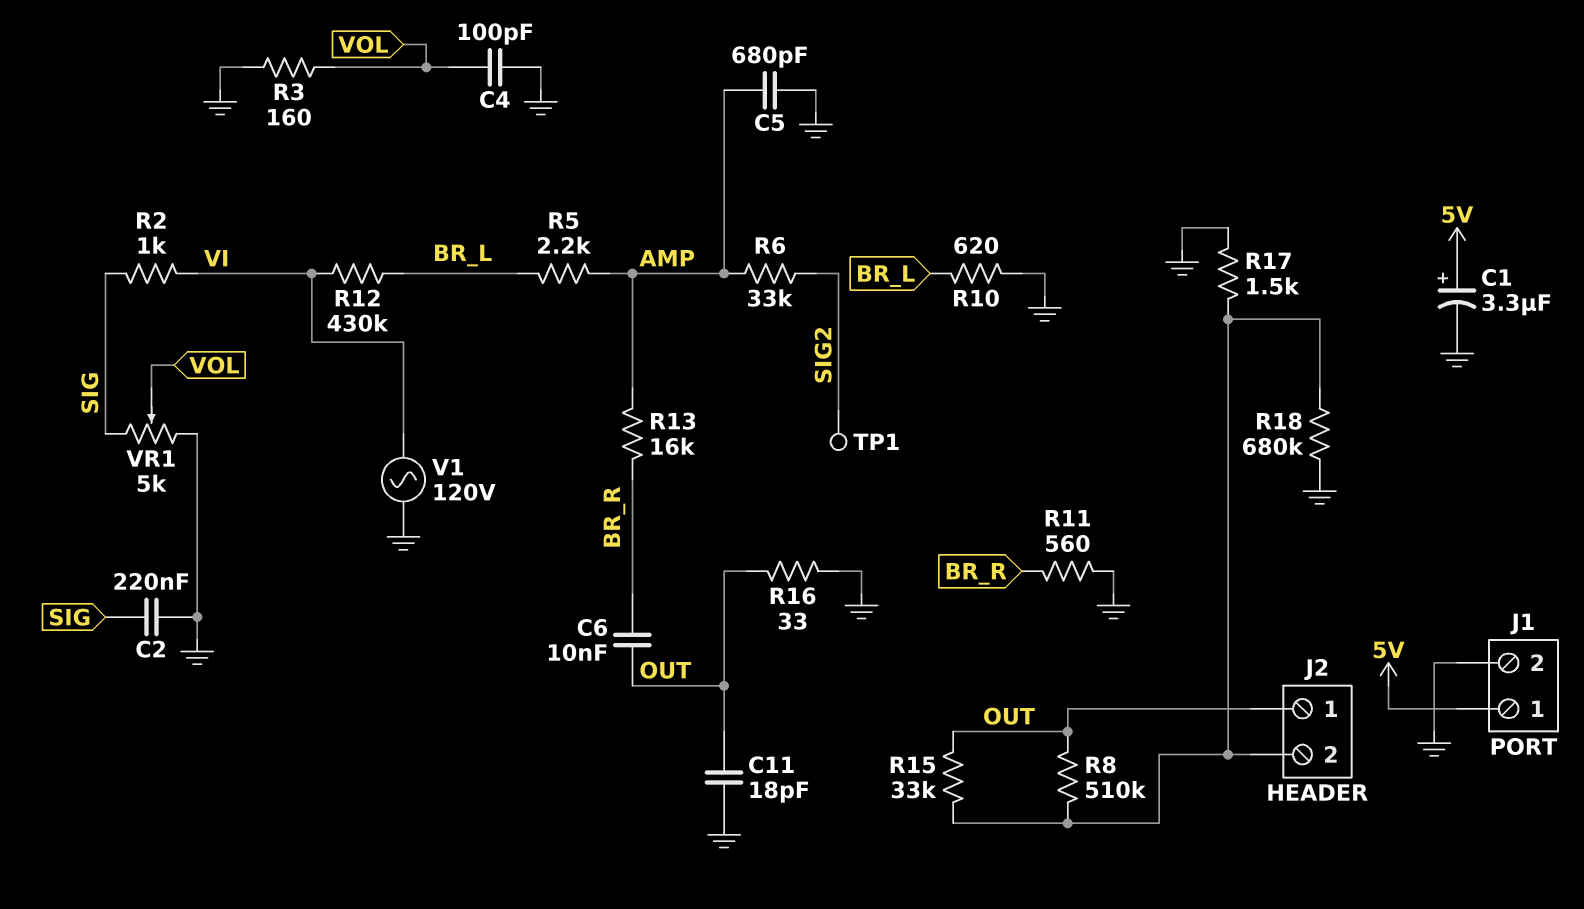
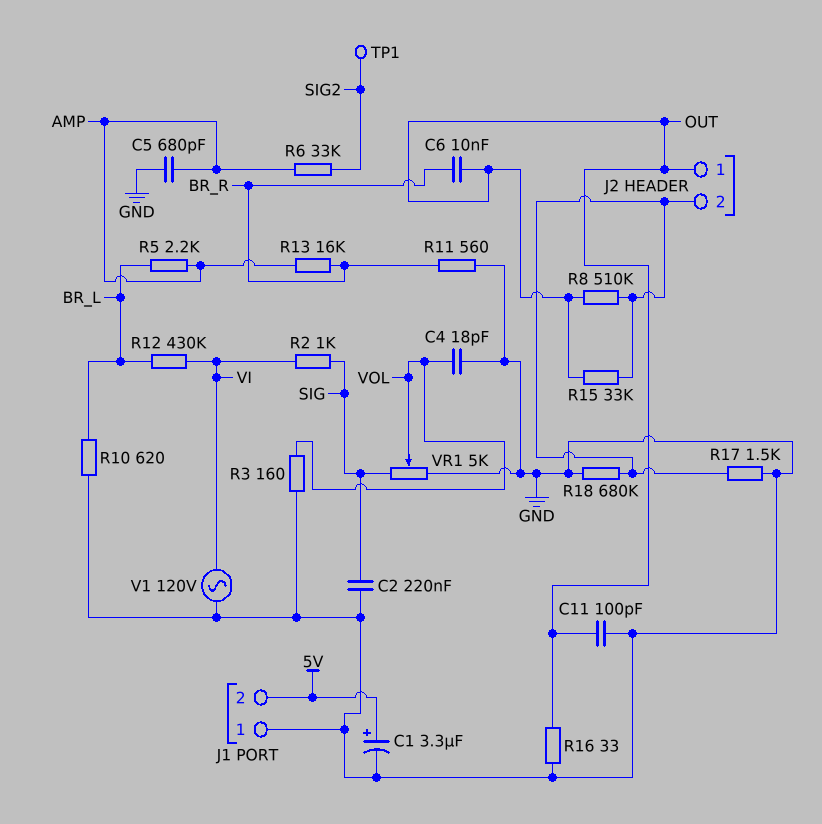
C4: 100pF (GND, VOL) -> 18pF (GND, VOL)
C11: 18pF (GND, OUT) -> 100pF (GND, OUT)
J1 pin 1: 5V -> GND
J1 pin 2: GND -> 5V

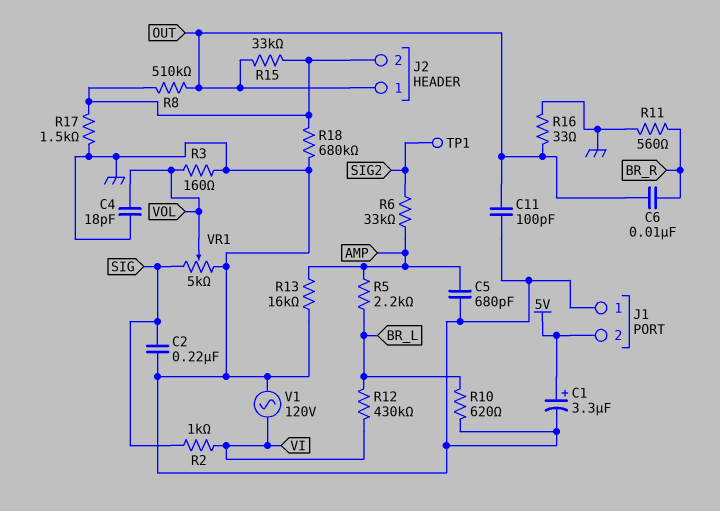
R13: 16k (AMP, BR_R) -> 16k (AMP, GND)

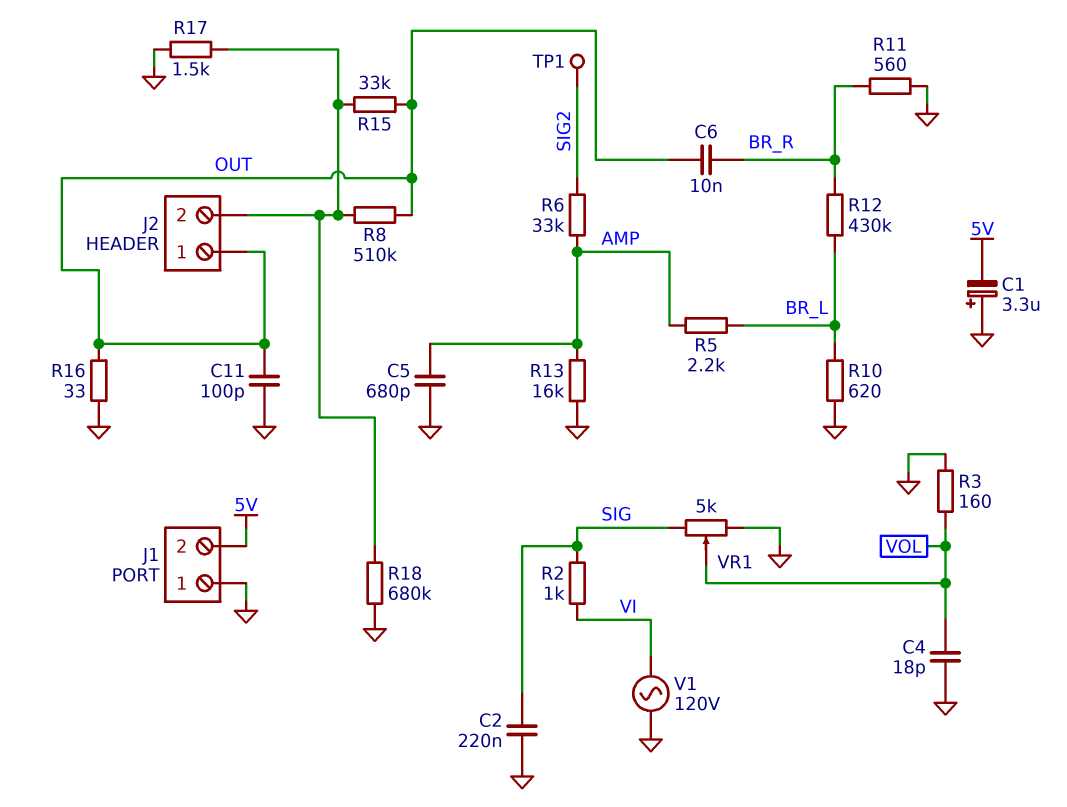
C1: 3.3uF (plus 5V, minus GND) -> 3.3uF (plus GND, minus 5V)
R12: 430k (BR_L, VI) -> 430k (BR_L, BR_R)

